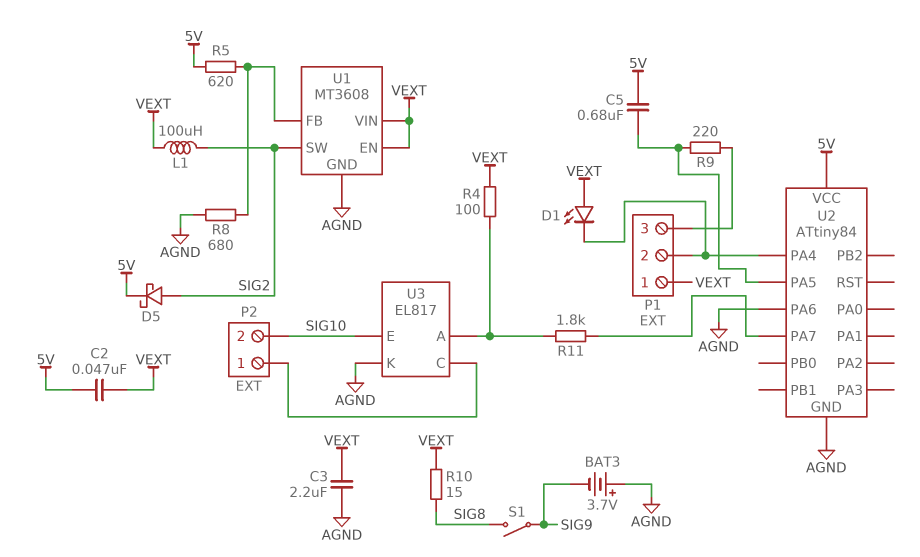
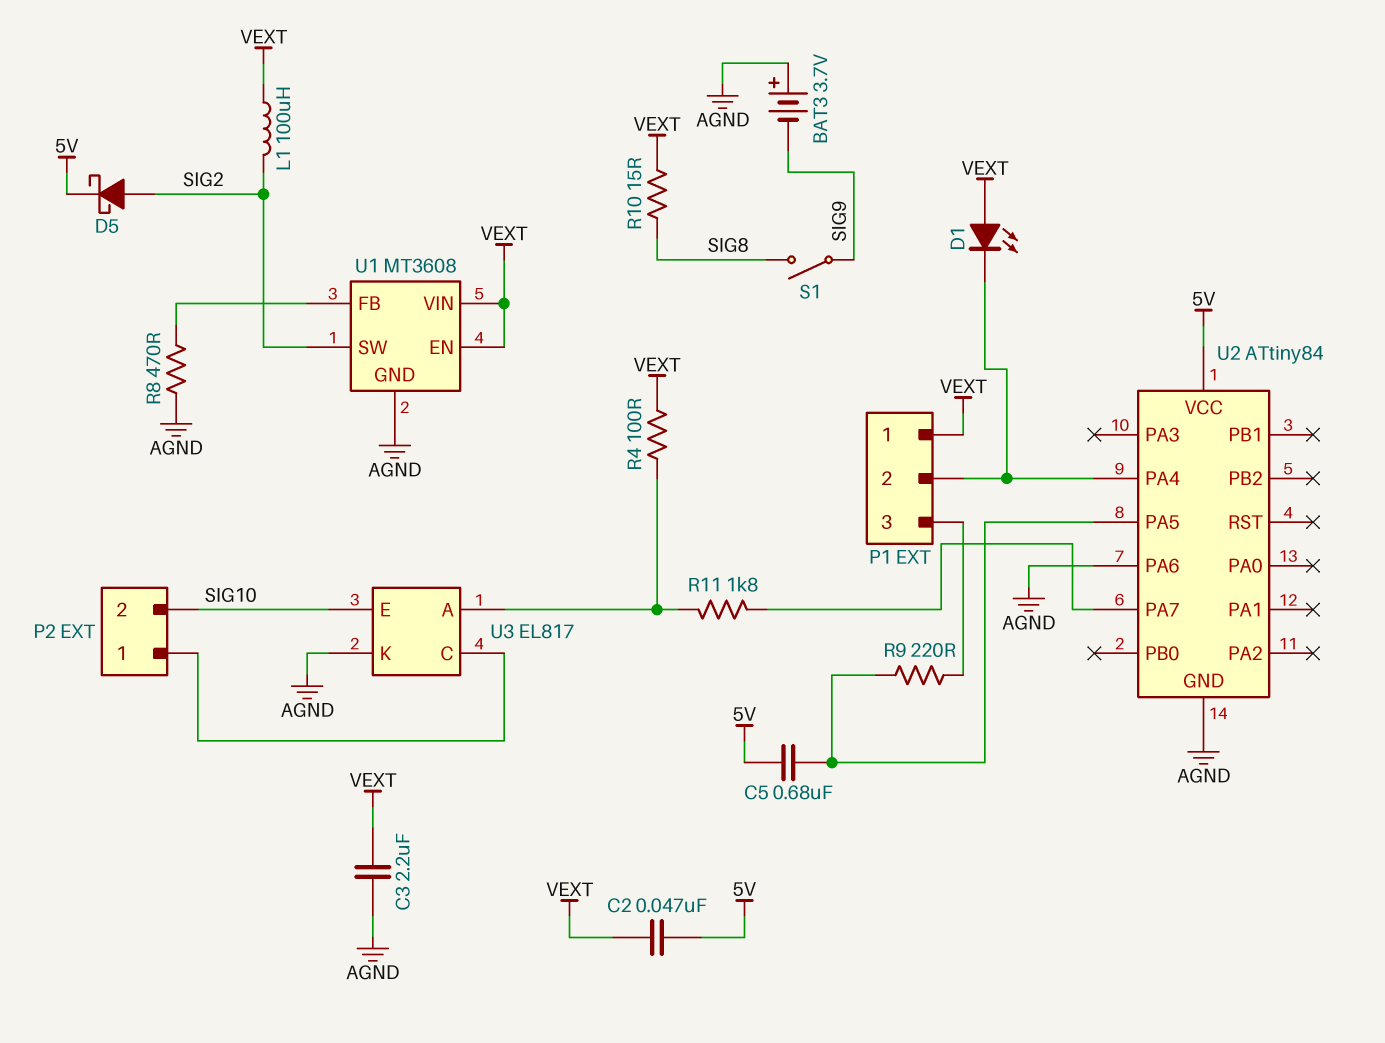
R5: 620 (5V, U1/FB) -> none
R8: 680 (AGND, U1/FB) -> 470 (AGND, U1/FB)

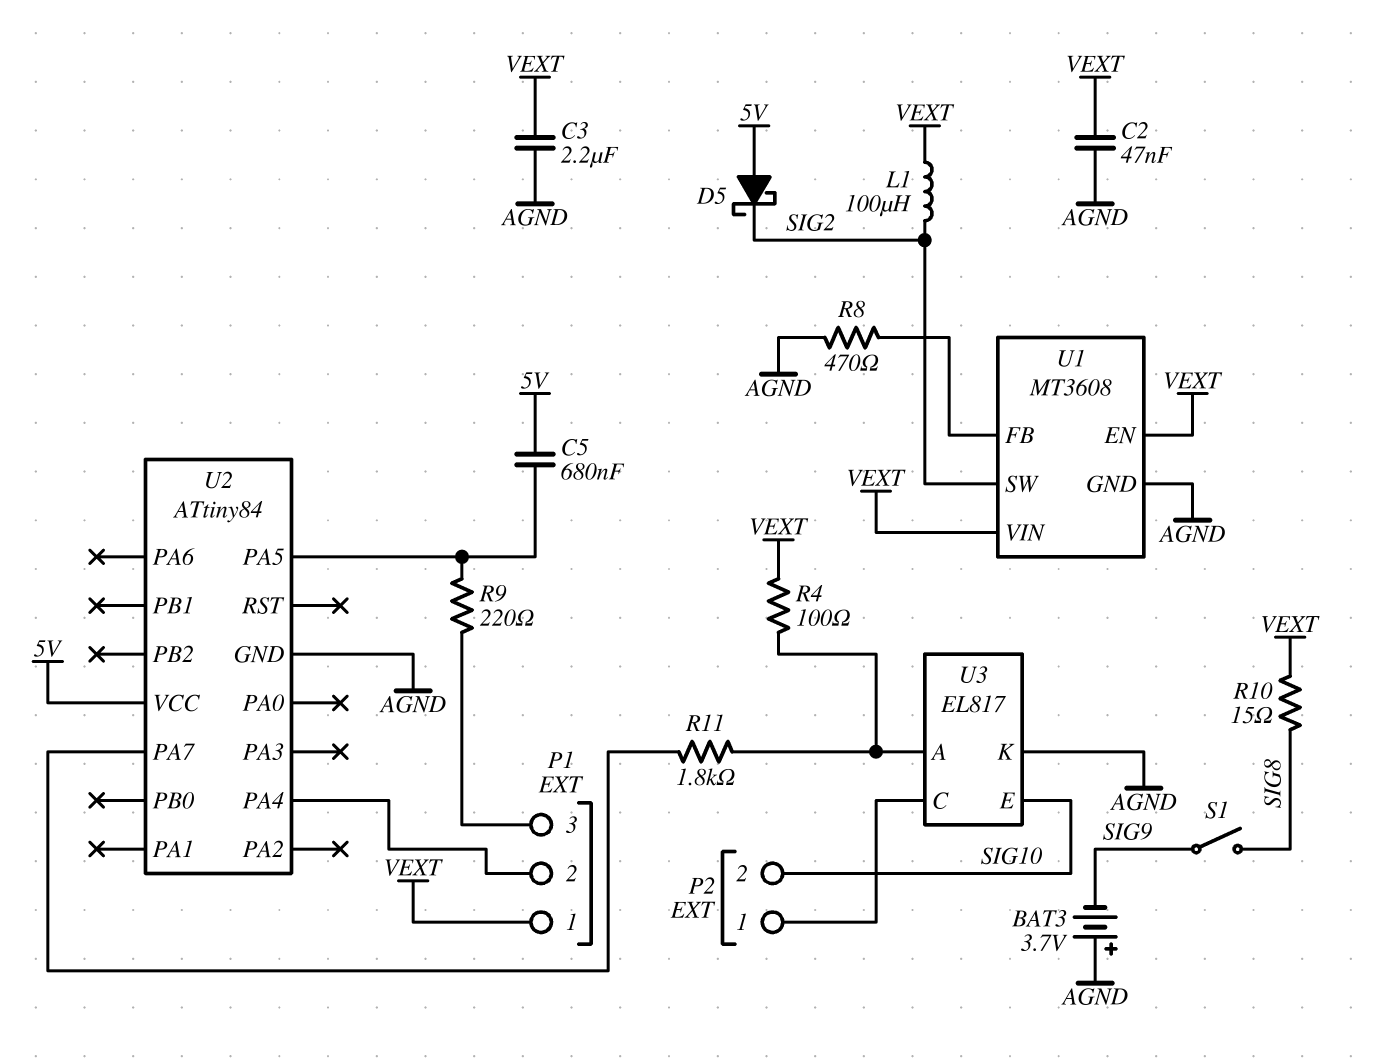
C2: 47nF (5V, VEXT) -> 47nF (AGND, VEXT)
D1: LED (A VEXT, K P1/2) -> none
D5: schottky (A SIG2, K 5V) -> schottky (A 5V, K SIG2)
U2 pin PA6: AGND -> none

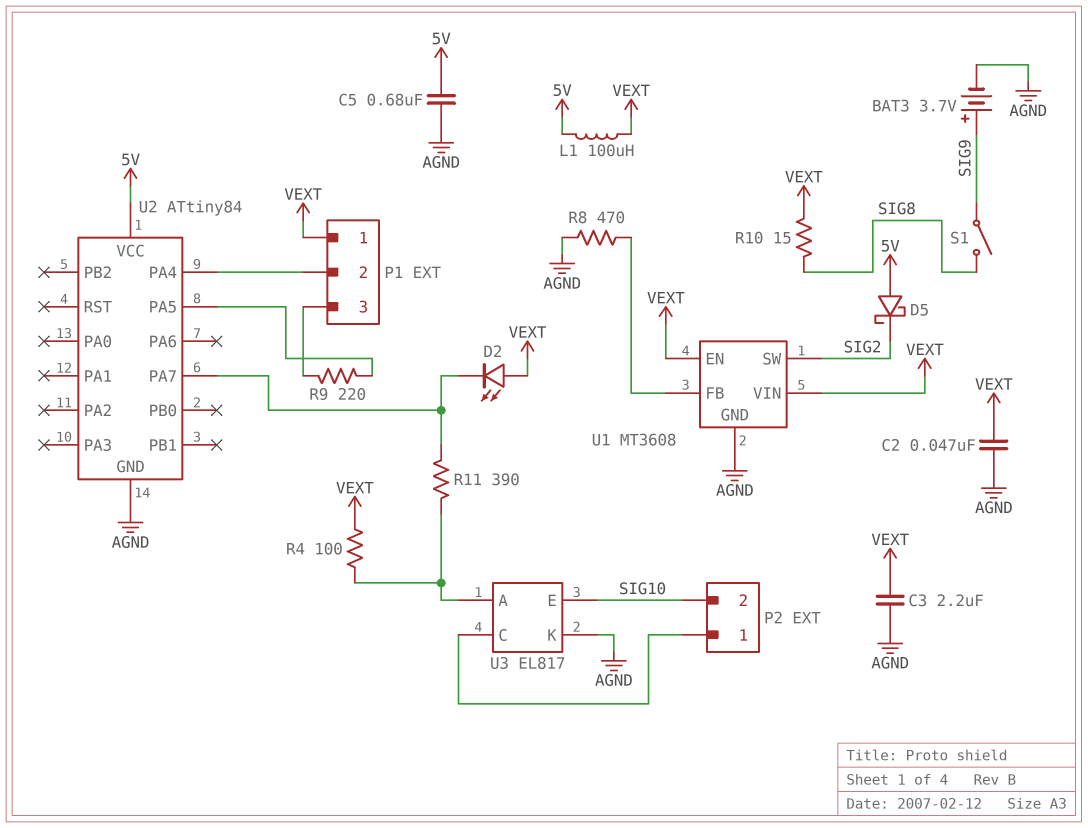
BAT3: 3.7V (plus AGND, minus SIG9) -> 3.7V (plus SIG9, minus AGND)
C5: 680nF (5V, U2/PA5) -> 680nF (5V, AGND)
D2: none -> LED (A VEXT, K U2/PA7)
L1: 100uH (SIG2, VEXT) -> 100uH (5V, VEXT)
R11: 1.8k (U2/PA7, U3/A) -> 390 (U2/PA7, U3/A)

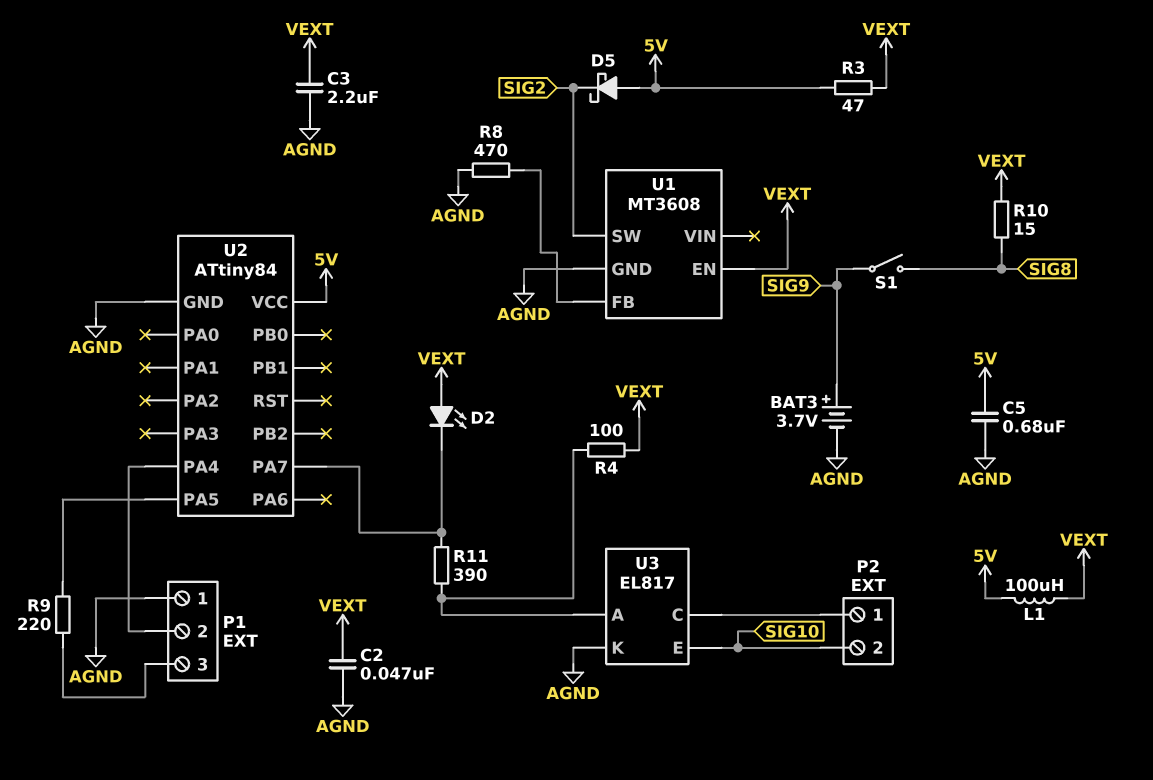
P1 pin 1: VEXT -> AGND
R3: none -> 47 (5V, VEXT)
U1 pin VIN: VEXT -> none

